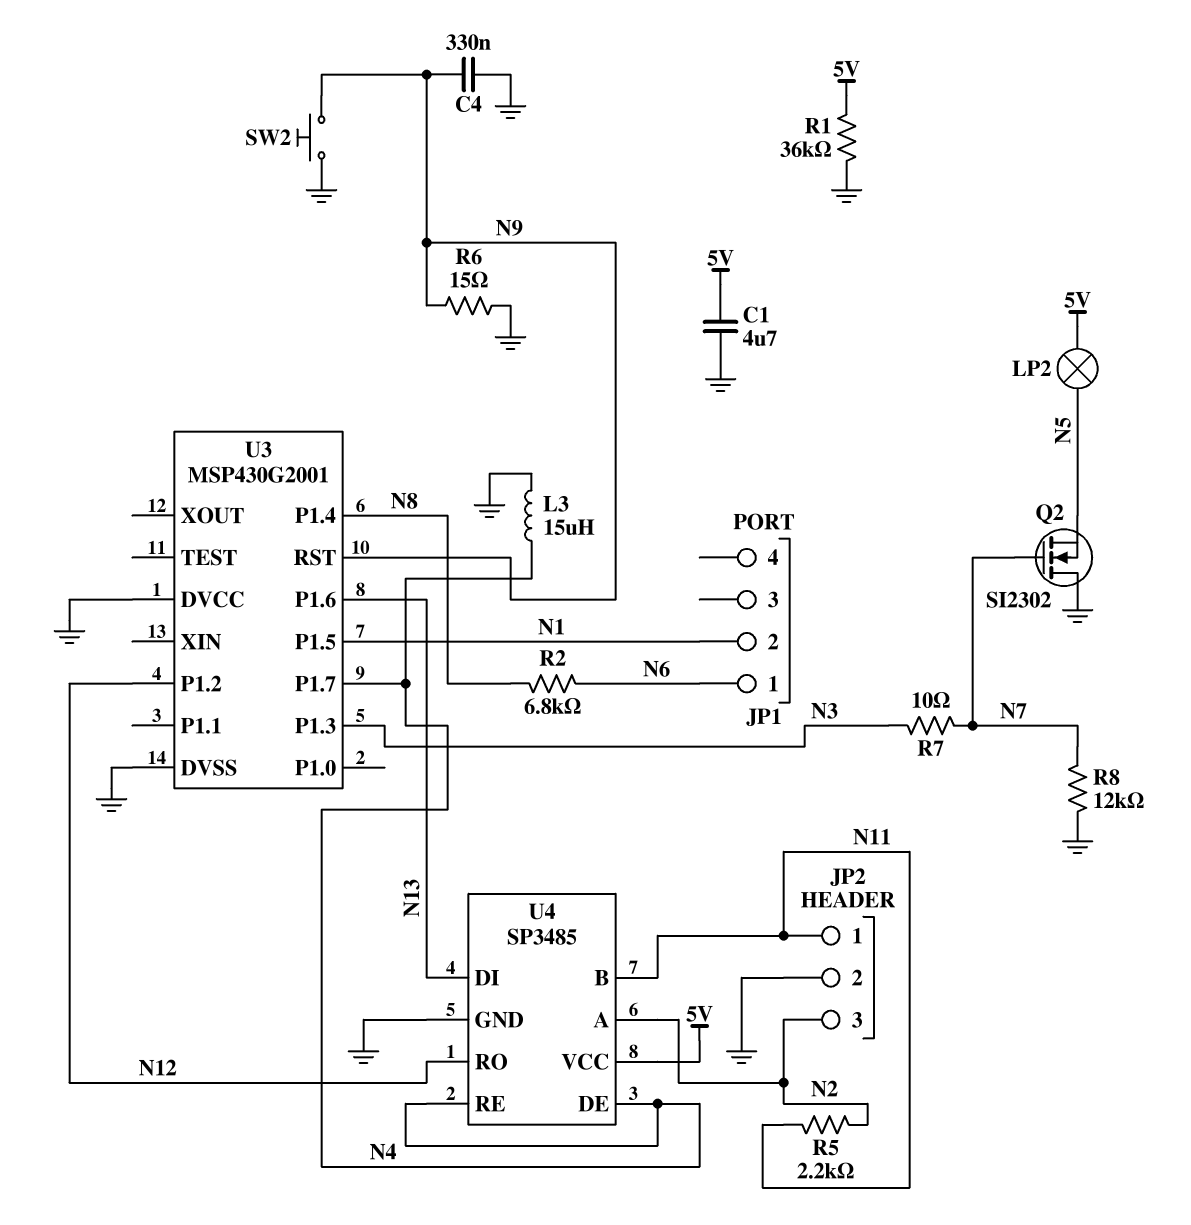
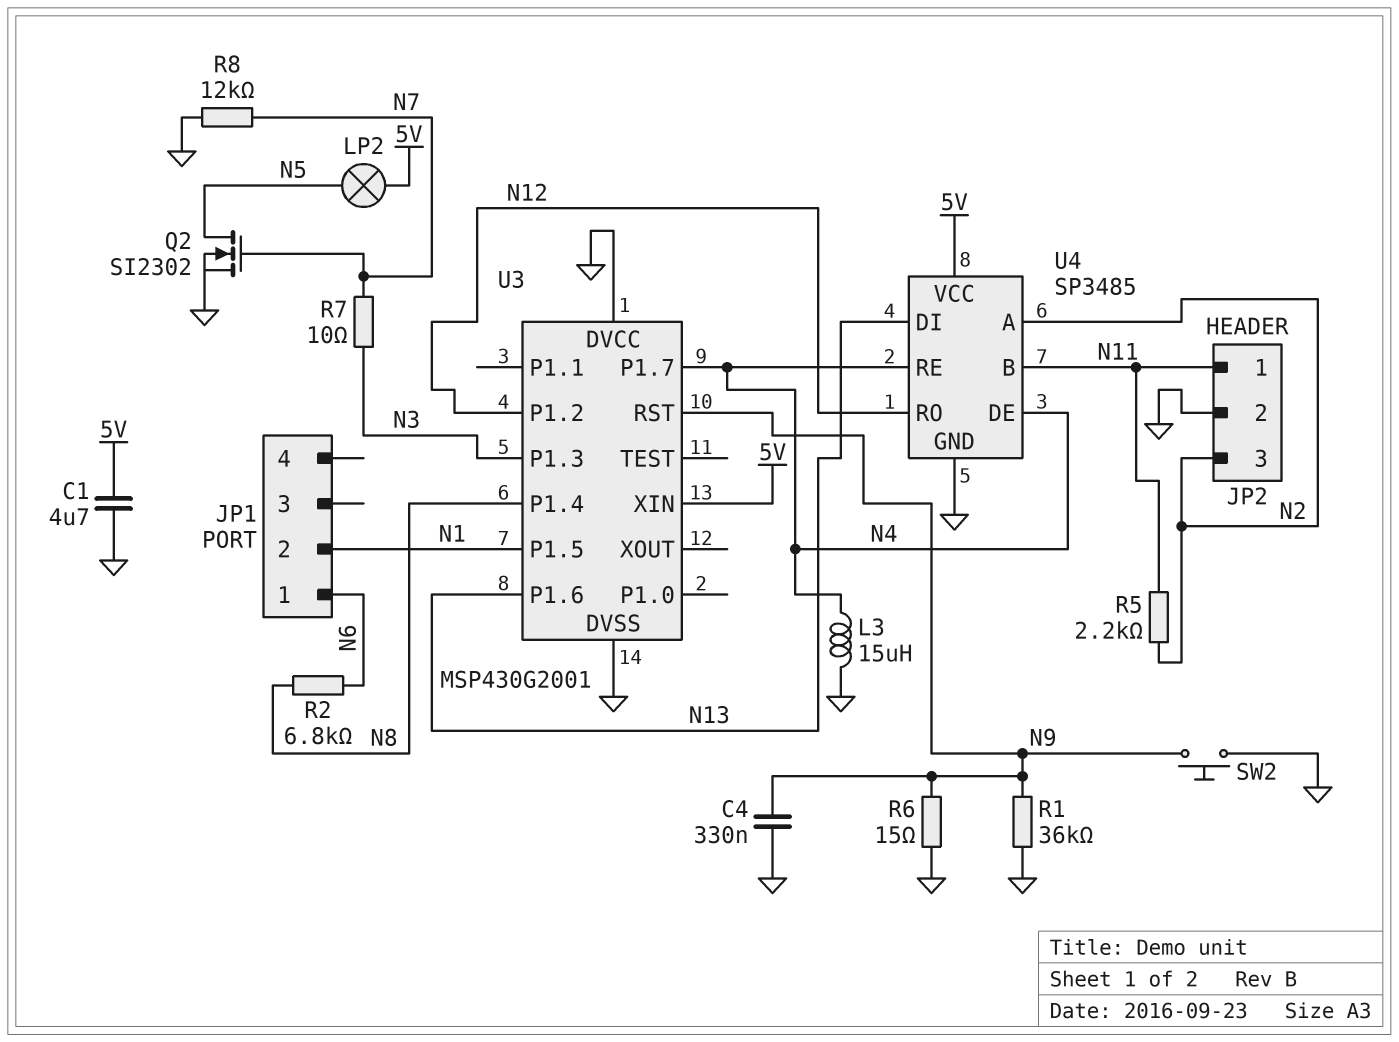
Q2: NMOS SI2302 (G N7, D GND, S N5) -> NMOS SI2302 (G N7, D N5, S GND)
R1: 36k (5V, GND) -> 36k (GND, N9)
U3 pin XIN: none -> 5V

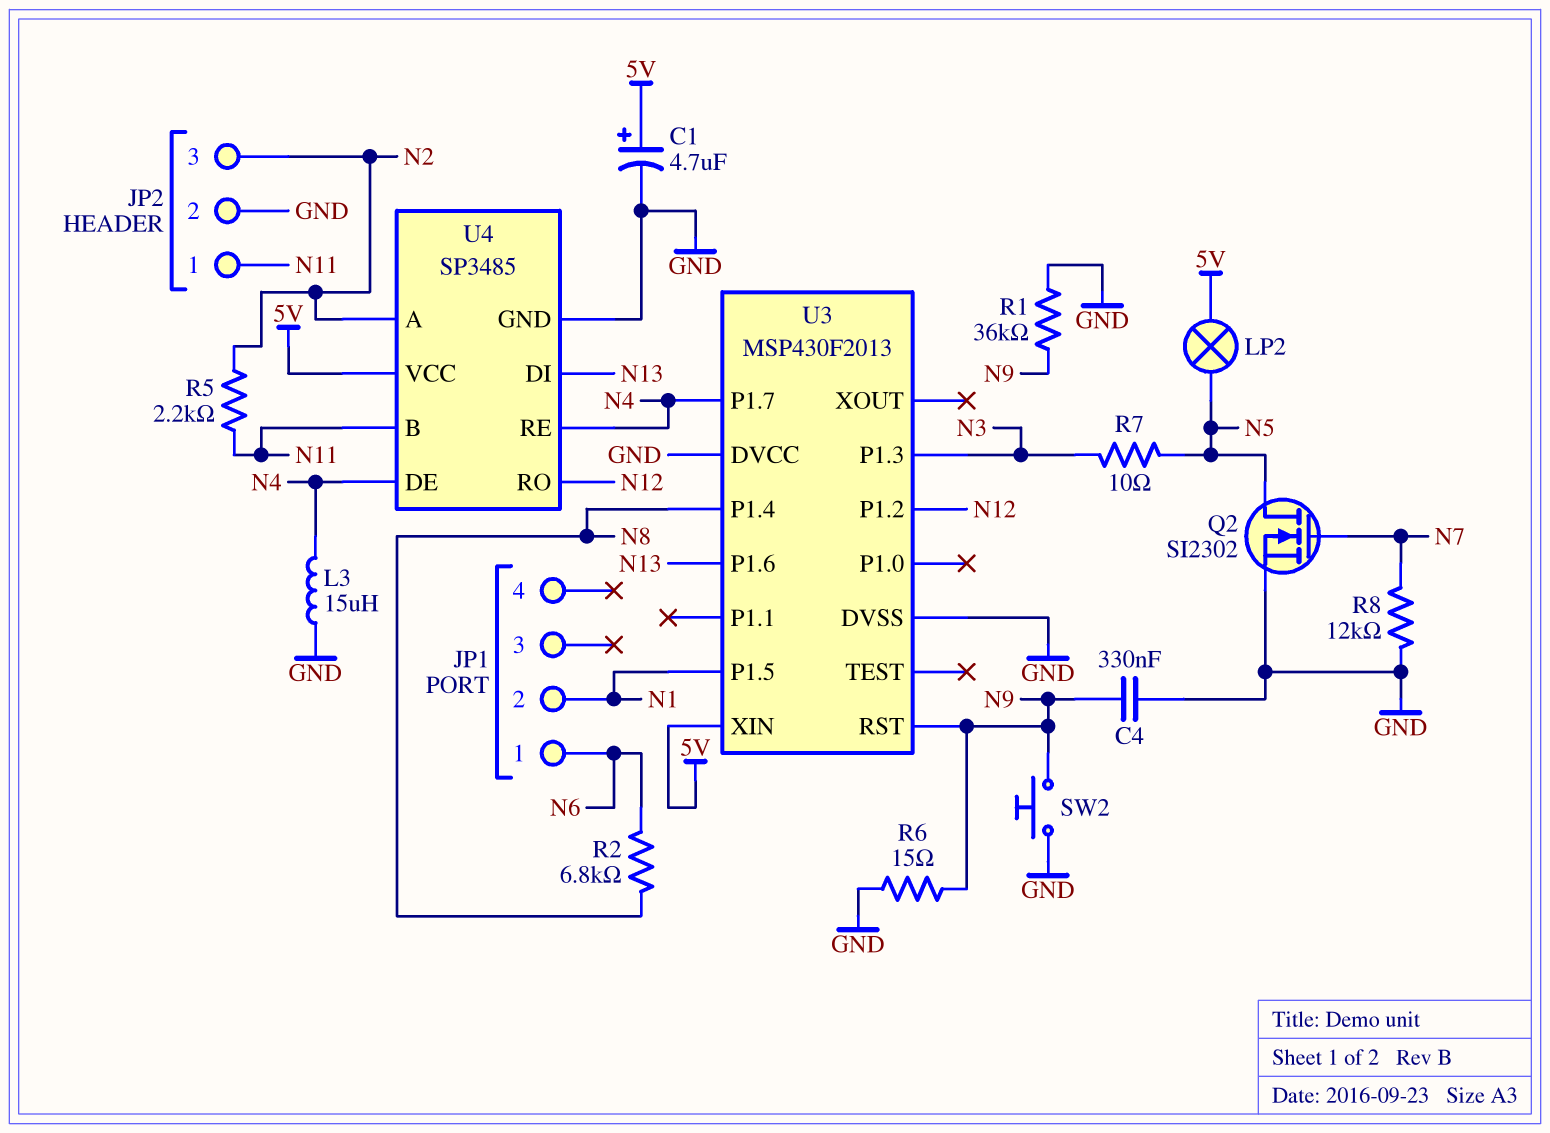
C1: 4.7uF (5V, GND) -> 4.7uF (plus 5V, minus GND)
R7: 10 (N3, N7) -> 10 (N3, N5)
U3: MSP430G2001 -> MSP430F2013

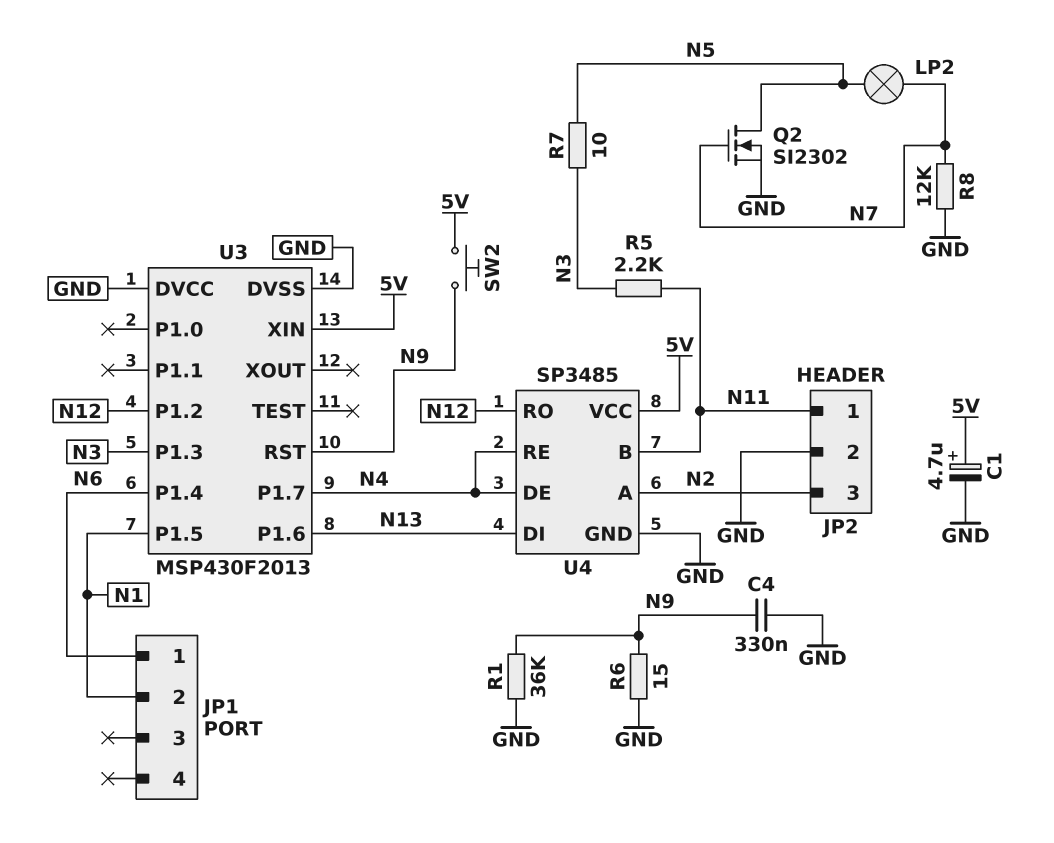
L3: 15uH (GND, N4) -> none
LP2: lamp (5V, N5) -> lamp (N5, N7)
R2: 6.8k (N6, N8) -> none
R5: 2.2k (N2, N11) -> 2.2k (N3, N11)
SW2: button (GND, N9) -> button (5V, N9)
U3 pin P1.4: N8 -> N6

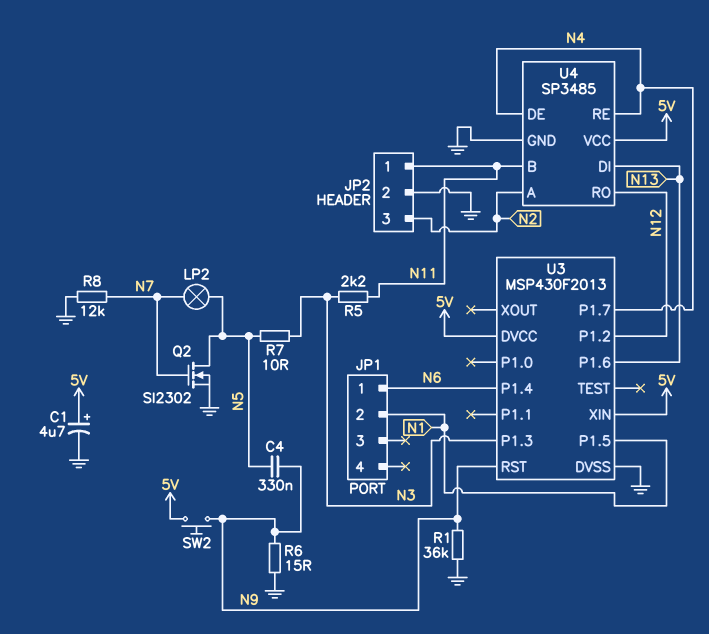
C4: 330nF (GND, N9) -> 330nF (N5, N9)
U3 pin DVCC: GND -> 5V

